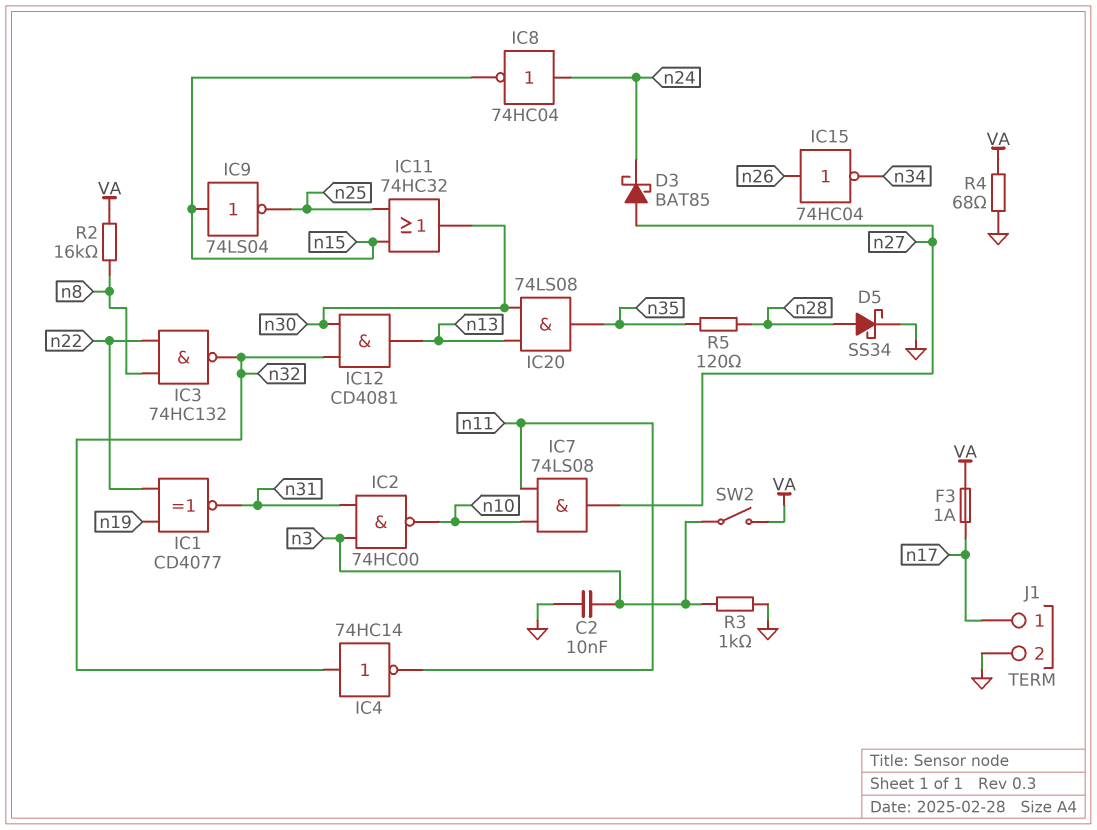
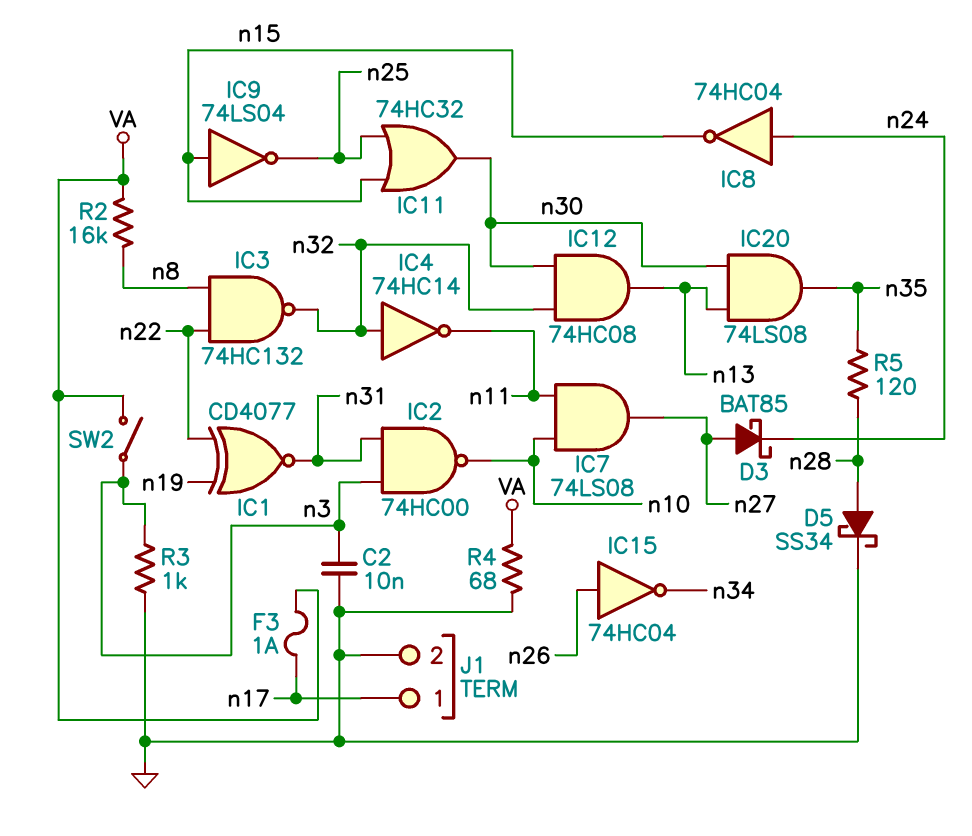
IC12: AND CD4081 (in n30, in n32, out n13) -> AND 74HC08 (in n30, in n32, out n13)

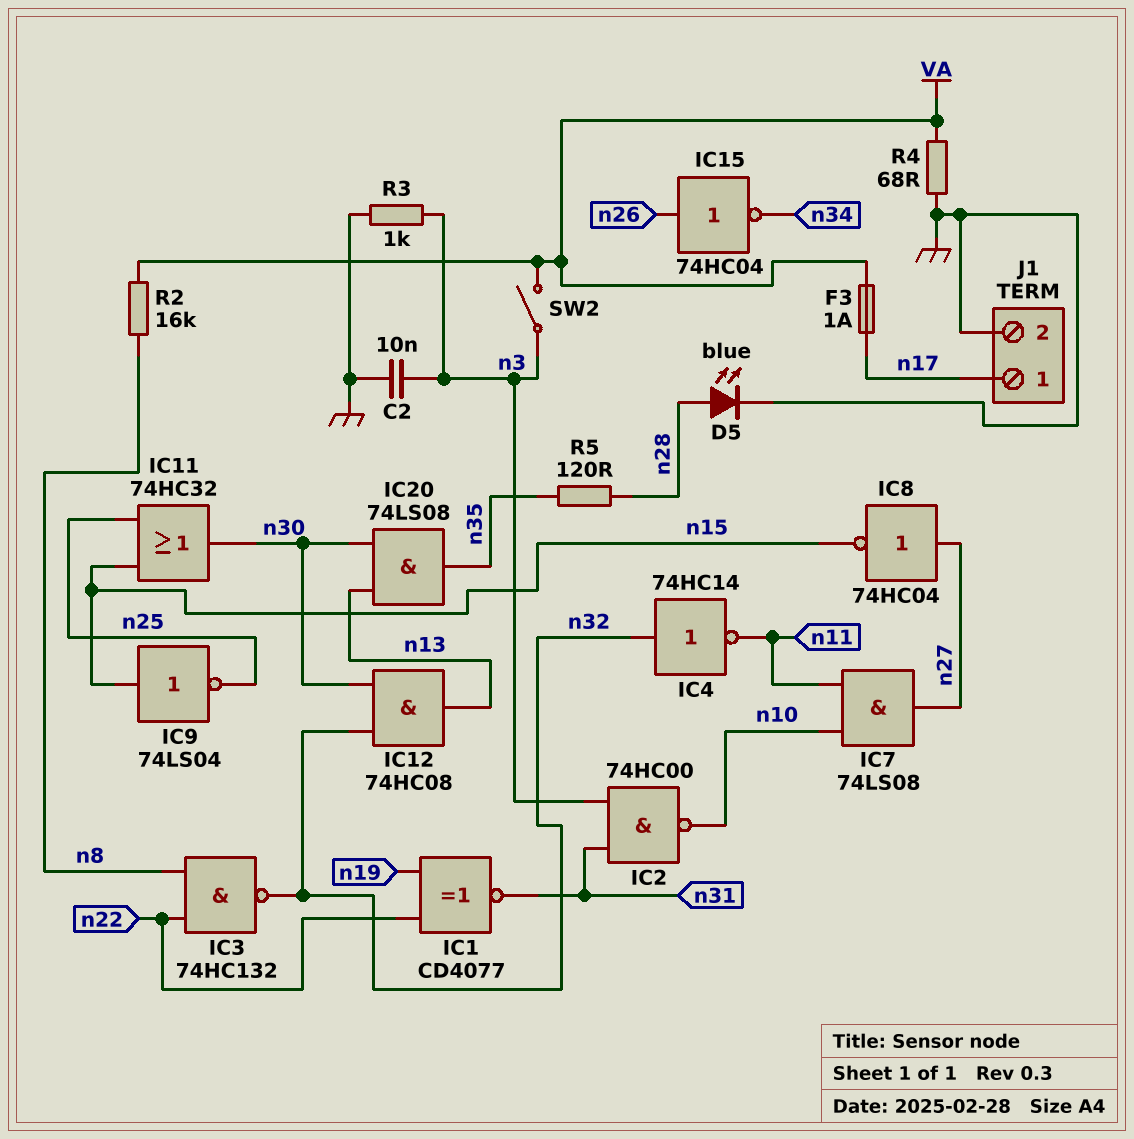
D3: schottky BAT85 (A n27, K n24) -> none
D5: schottky SS34 (A n28, K GND) -> LED blue (A n28, K GND)
IC8: NOT 74HC04 (in n24, out n15) -> NOT 74HC04 (in n27, out n15)

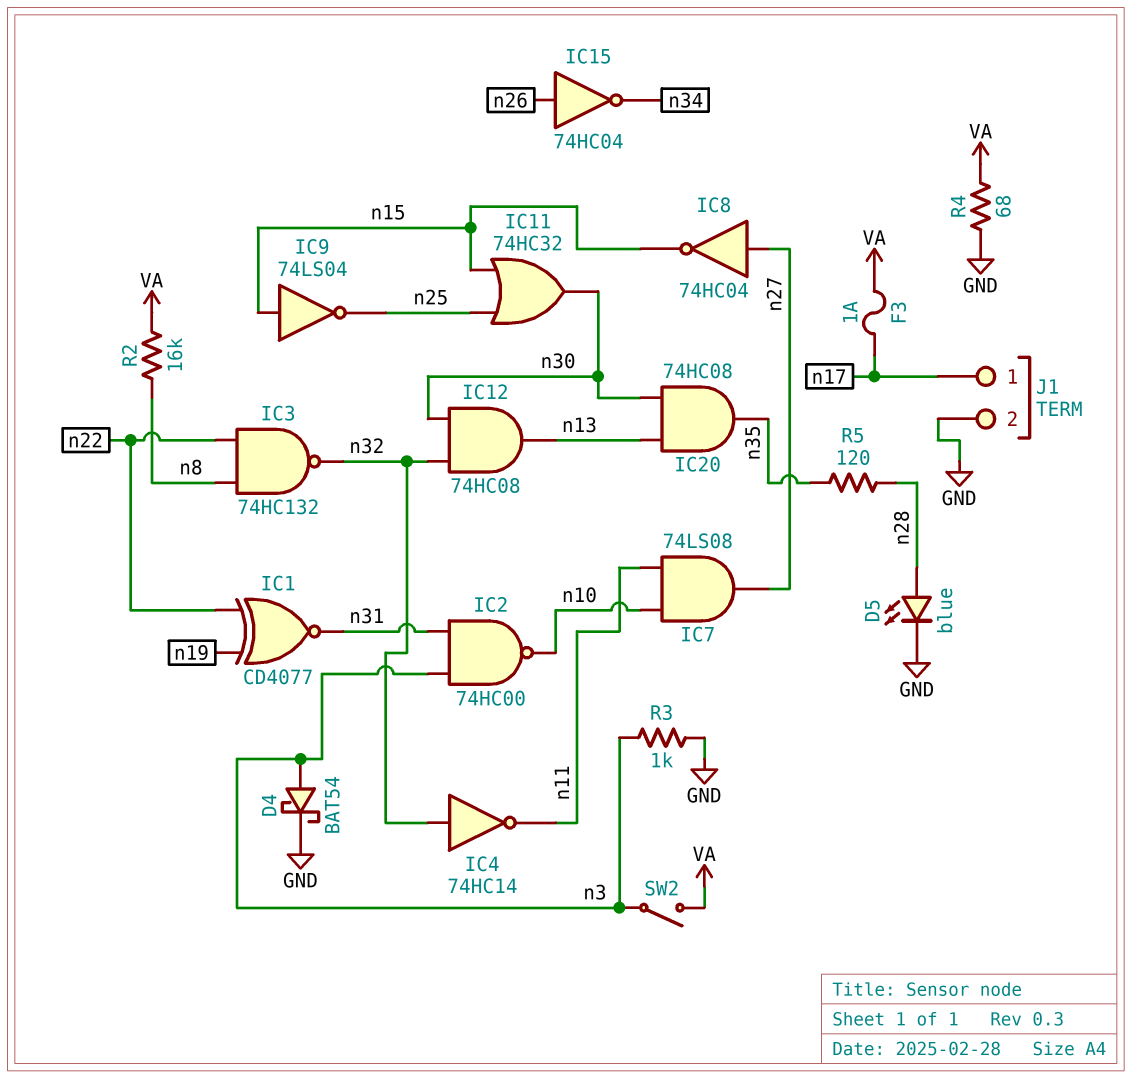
C2: 10nF (GND, n3) -> none
D4: none -> schottky BAT54 (A n3, K GND)
IC20: AND 74LS08 (in n13, in n30, out n35) -> AND 74HC08 (in n13, in n30, out n35)

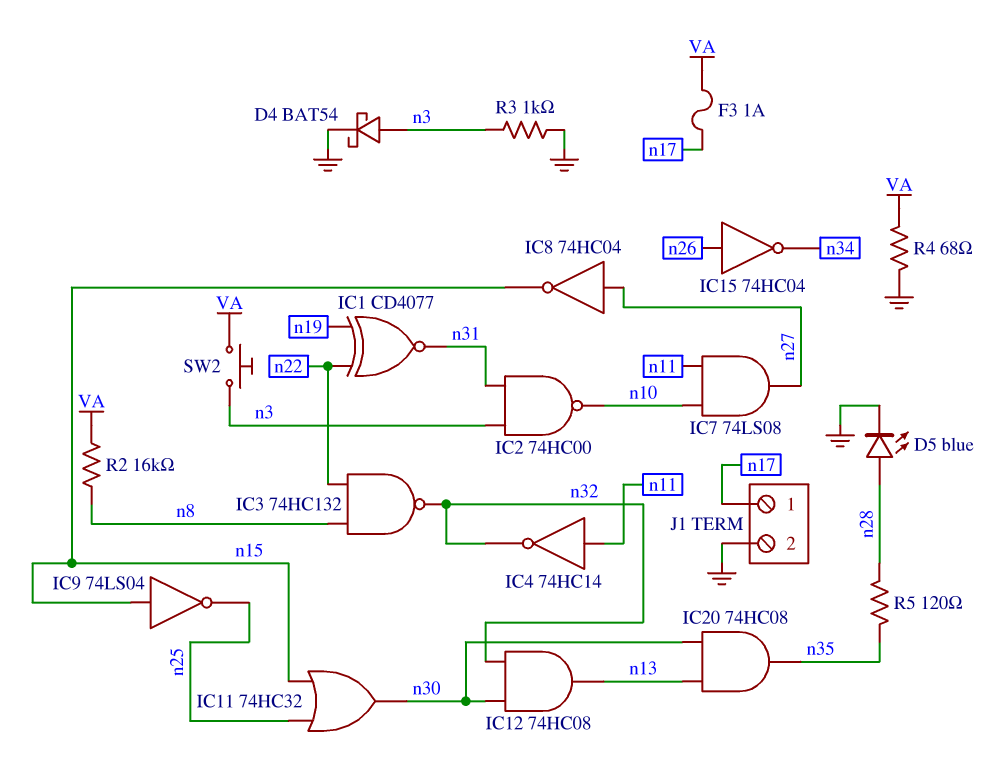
IC4: NOT 74HC14 (in n32, out n11) -> NOT 74HC14 (in n11, out n32)
SW2: switch (VA, n3) -> button (VA, n3)

